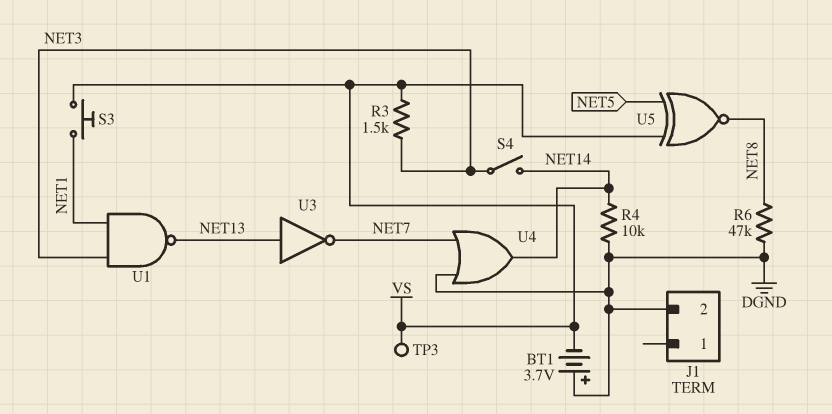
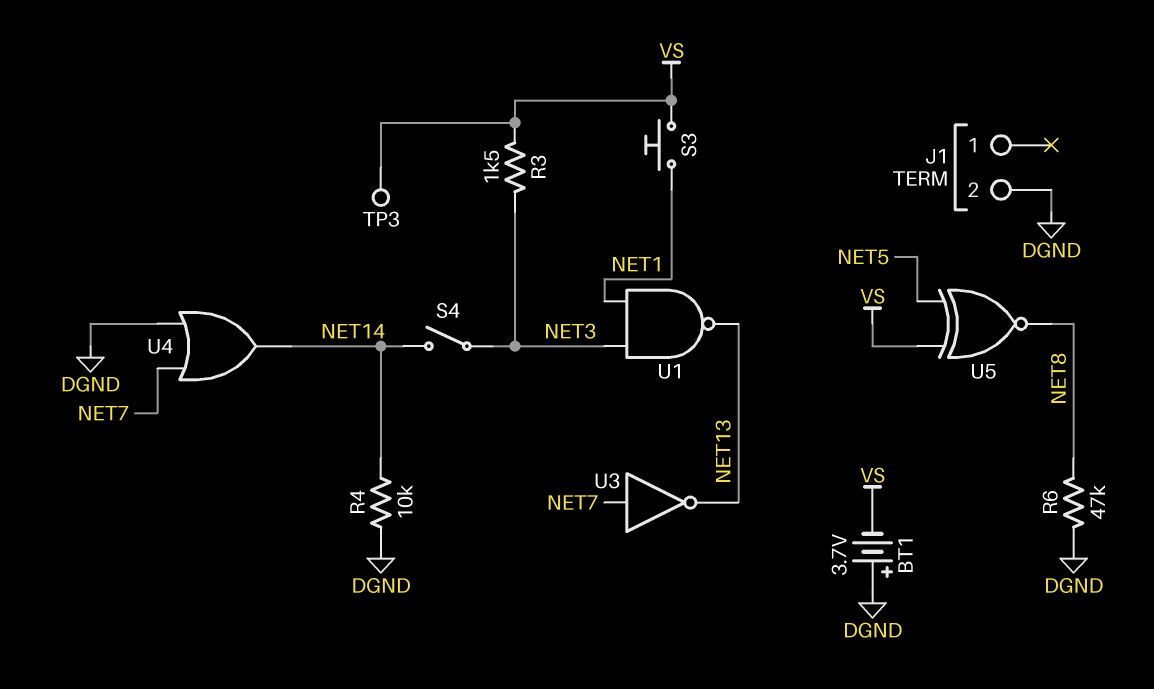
U3: NOT (in NET13, out NET7) -> NOT (in NET7, out NET13)

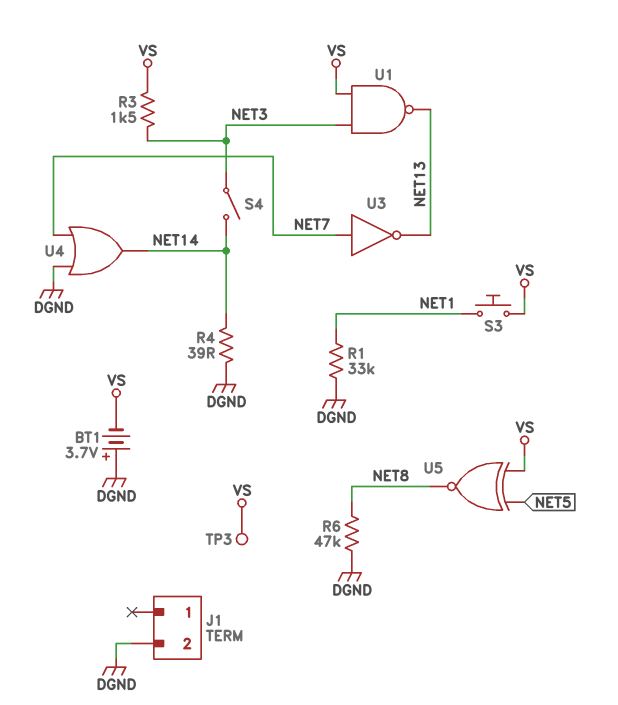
R1: none -> 33k (DGND, NET1)
R4: 10k (DGND, NET14) -> 39 (DGND, NET14)
U1: NAND (in NET1, in NET3, out NET13) -> NAND (in NET3, in VS, out NET13)

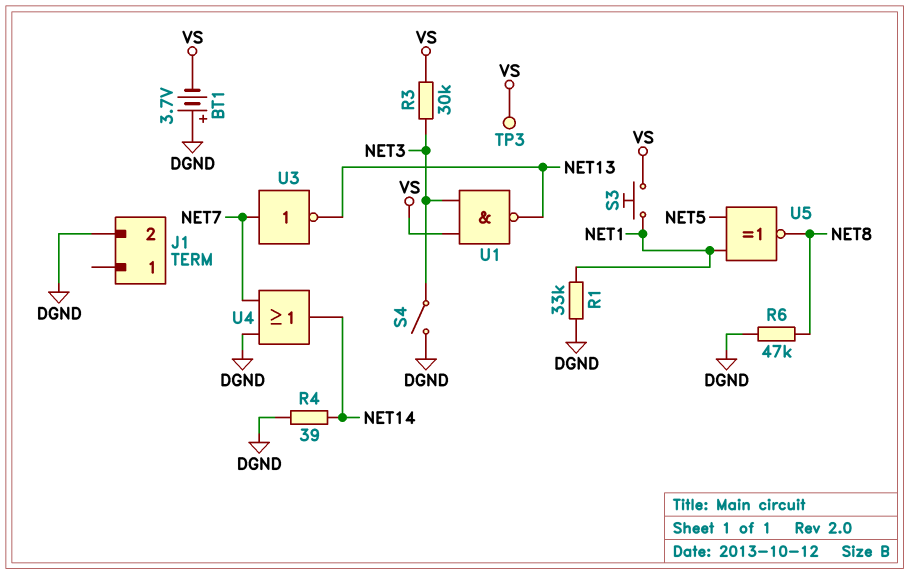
R3: 1.5k (NET3, VS) -> 30k (NET3, VS)
S4: switch (NET3, NET14) -> switch (DGND, NET3)
U5: XNOR (in NET5, in VS, out NET8) -> XNOR (in NET1, in NET5, out NET8)

